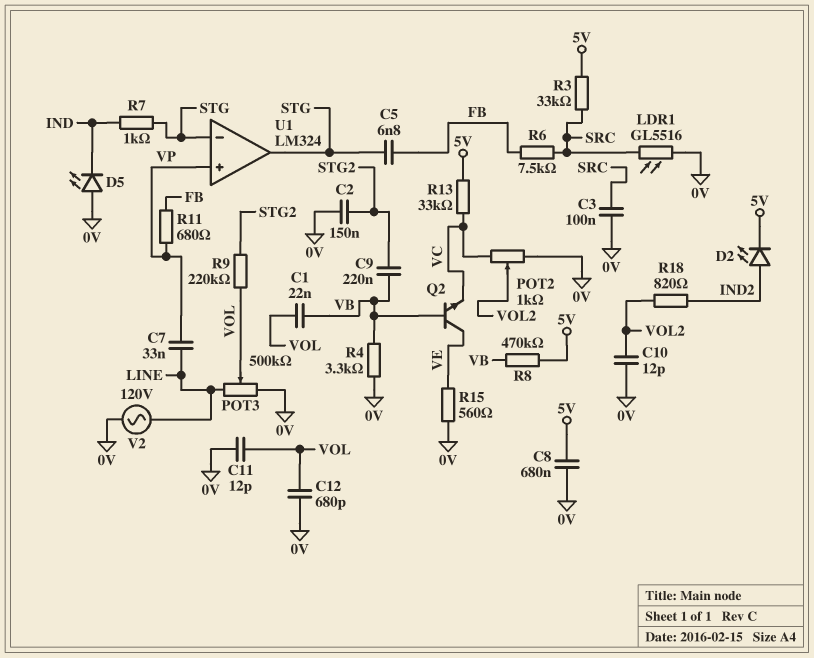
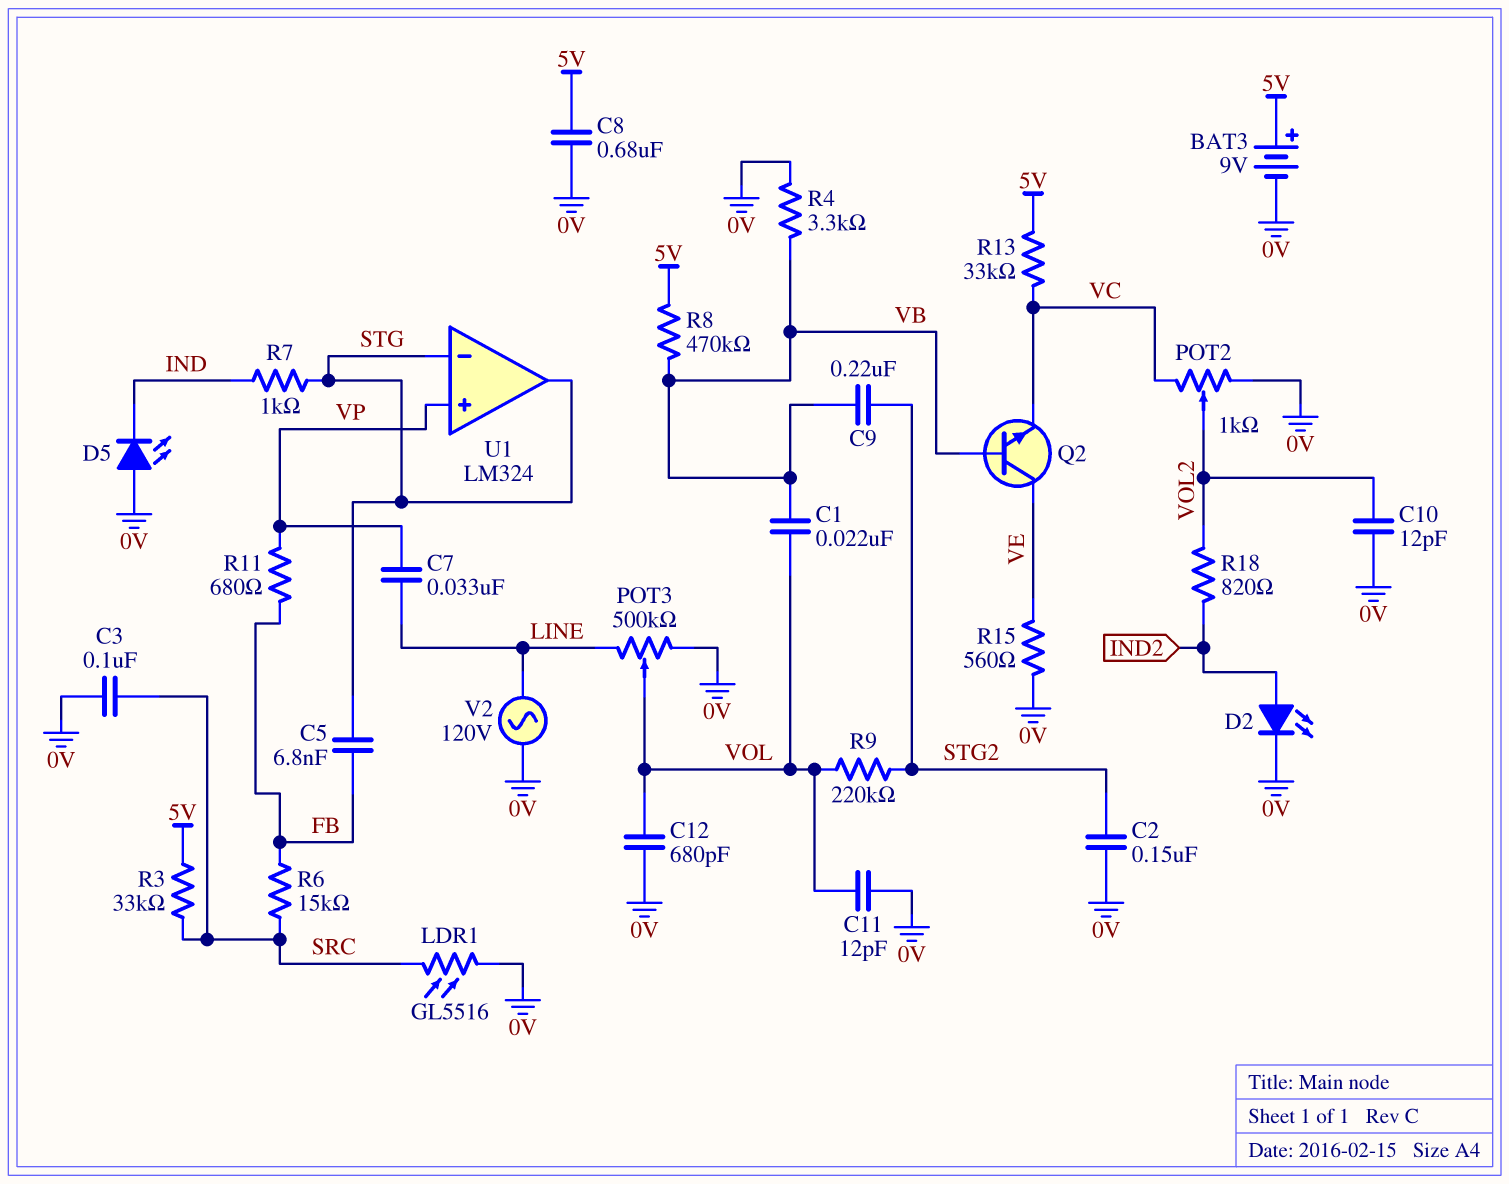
BAT3: none -> 9V (plus 5V, minus 0V)
D2: LED (A IND2, K 5V) -> LED (A IND2, K 0V)
R6: 7.5k (FB, SRC) -> 15k (FB, SRC)

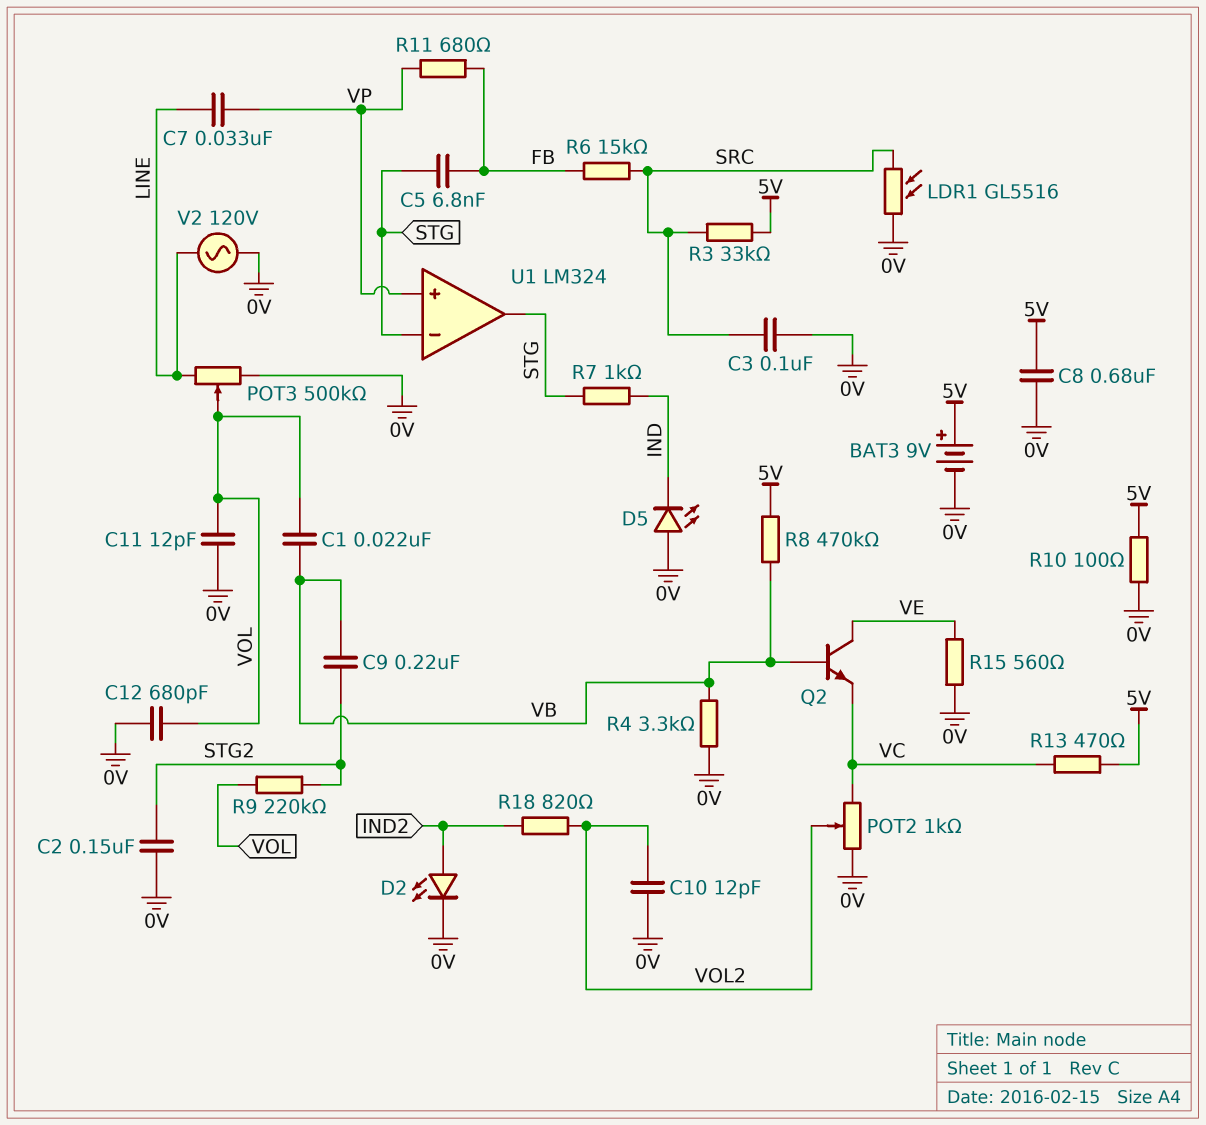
R10: none -> 100 (0V, 5V)
R13: 33k (5V, VC) -> 470 (5V, VC)

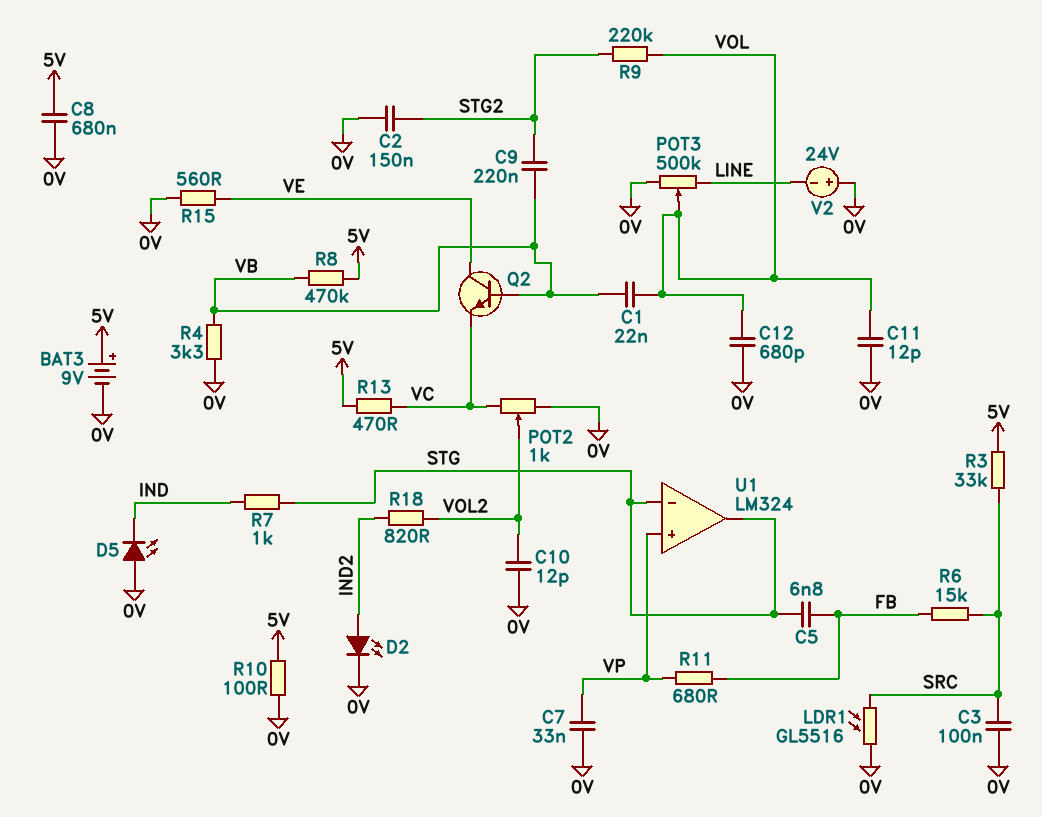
C7: 33nF (LINE, VP) -> 33nF (0V, VP)
V2: AC 120V (0V, LINE) -> 24V (plus 0V, minus LINE)

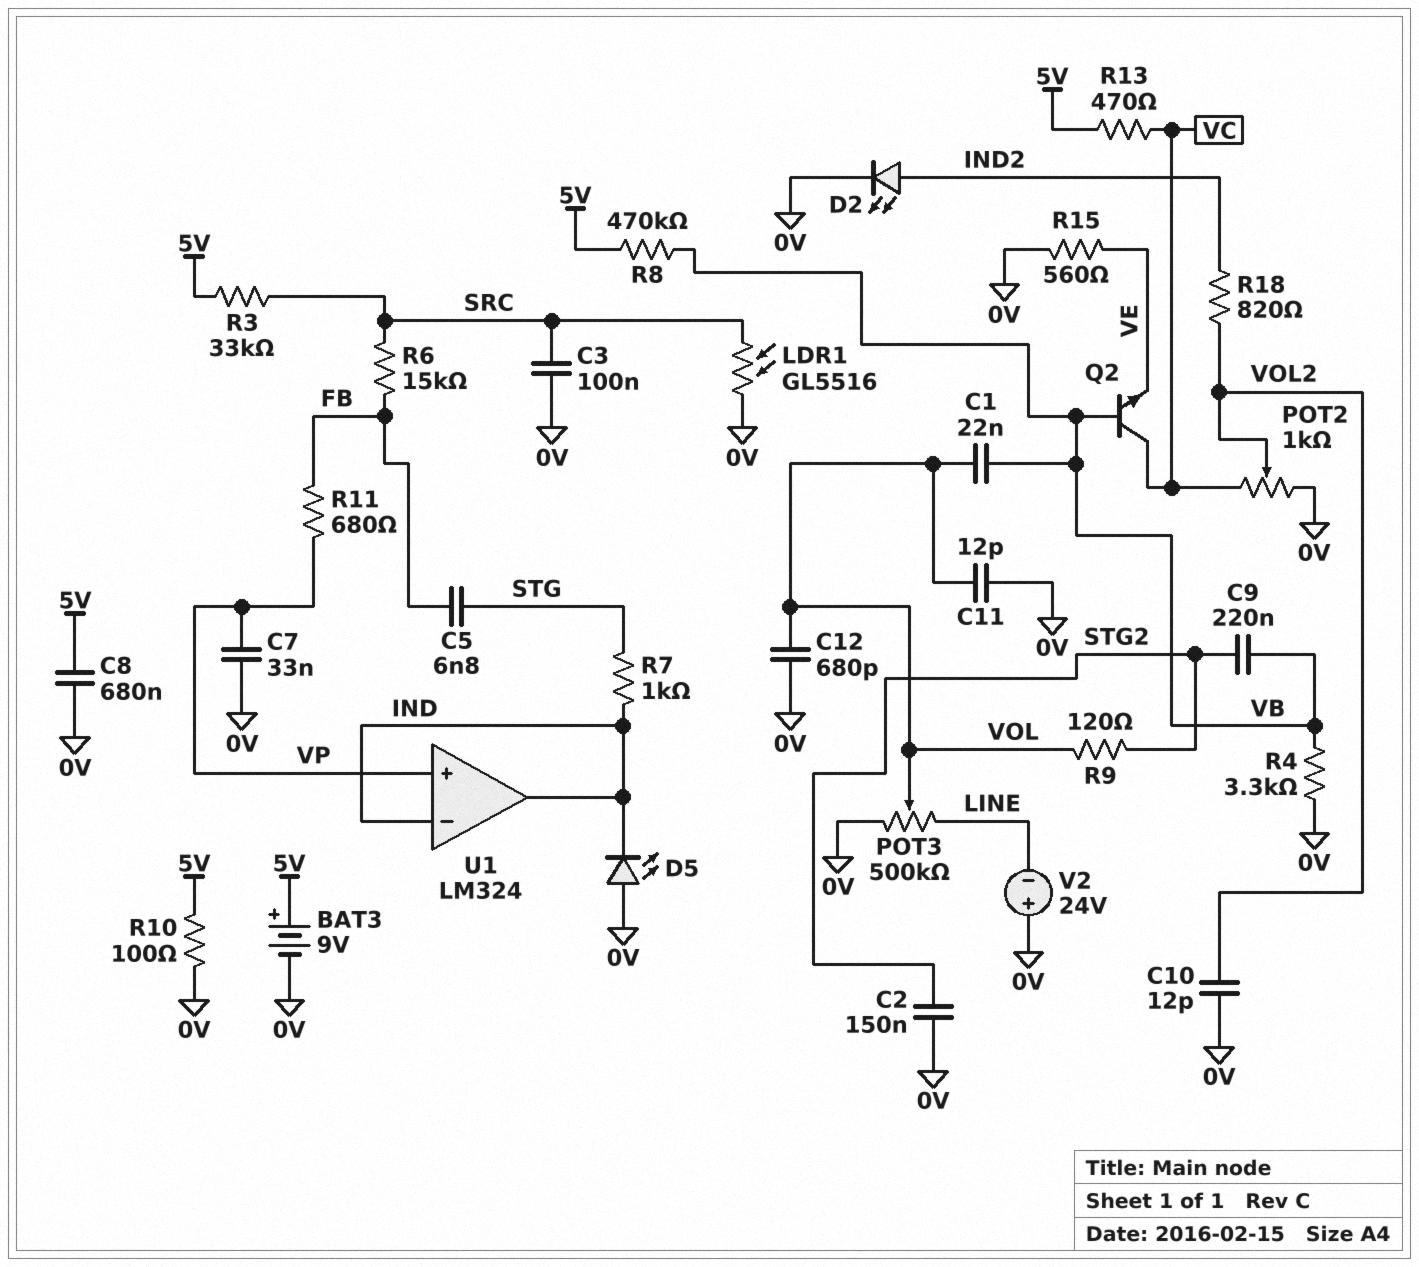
Q2: NPN (B VB, C VE, E VC) -> NPN (B VB, C VC, E VE)
R9: 220k (STG2, VOL) -> 120 (STG2, VOL)
U1 pin in-: STG -> IND
U1 pin out: STG -> IND

